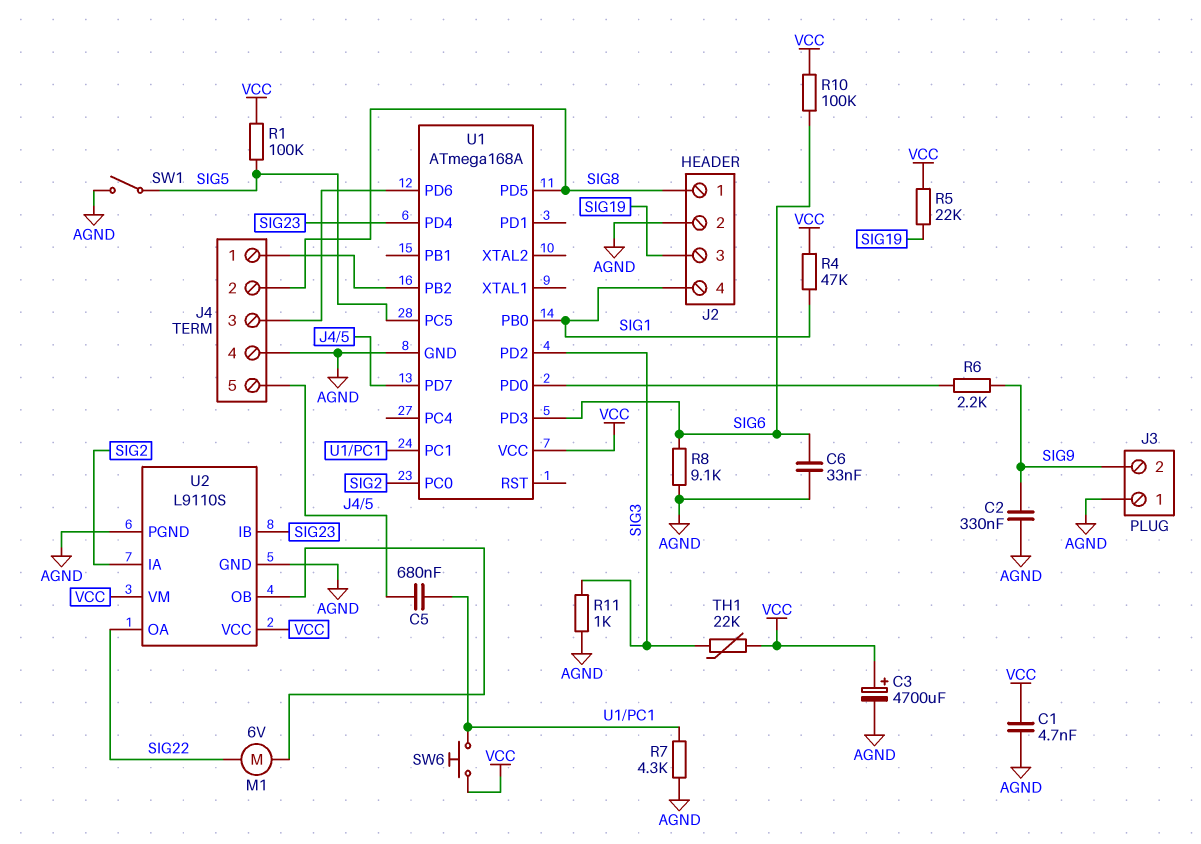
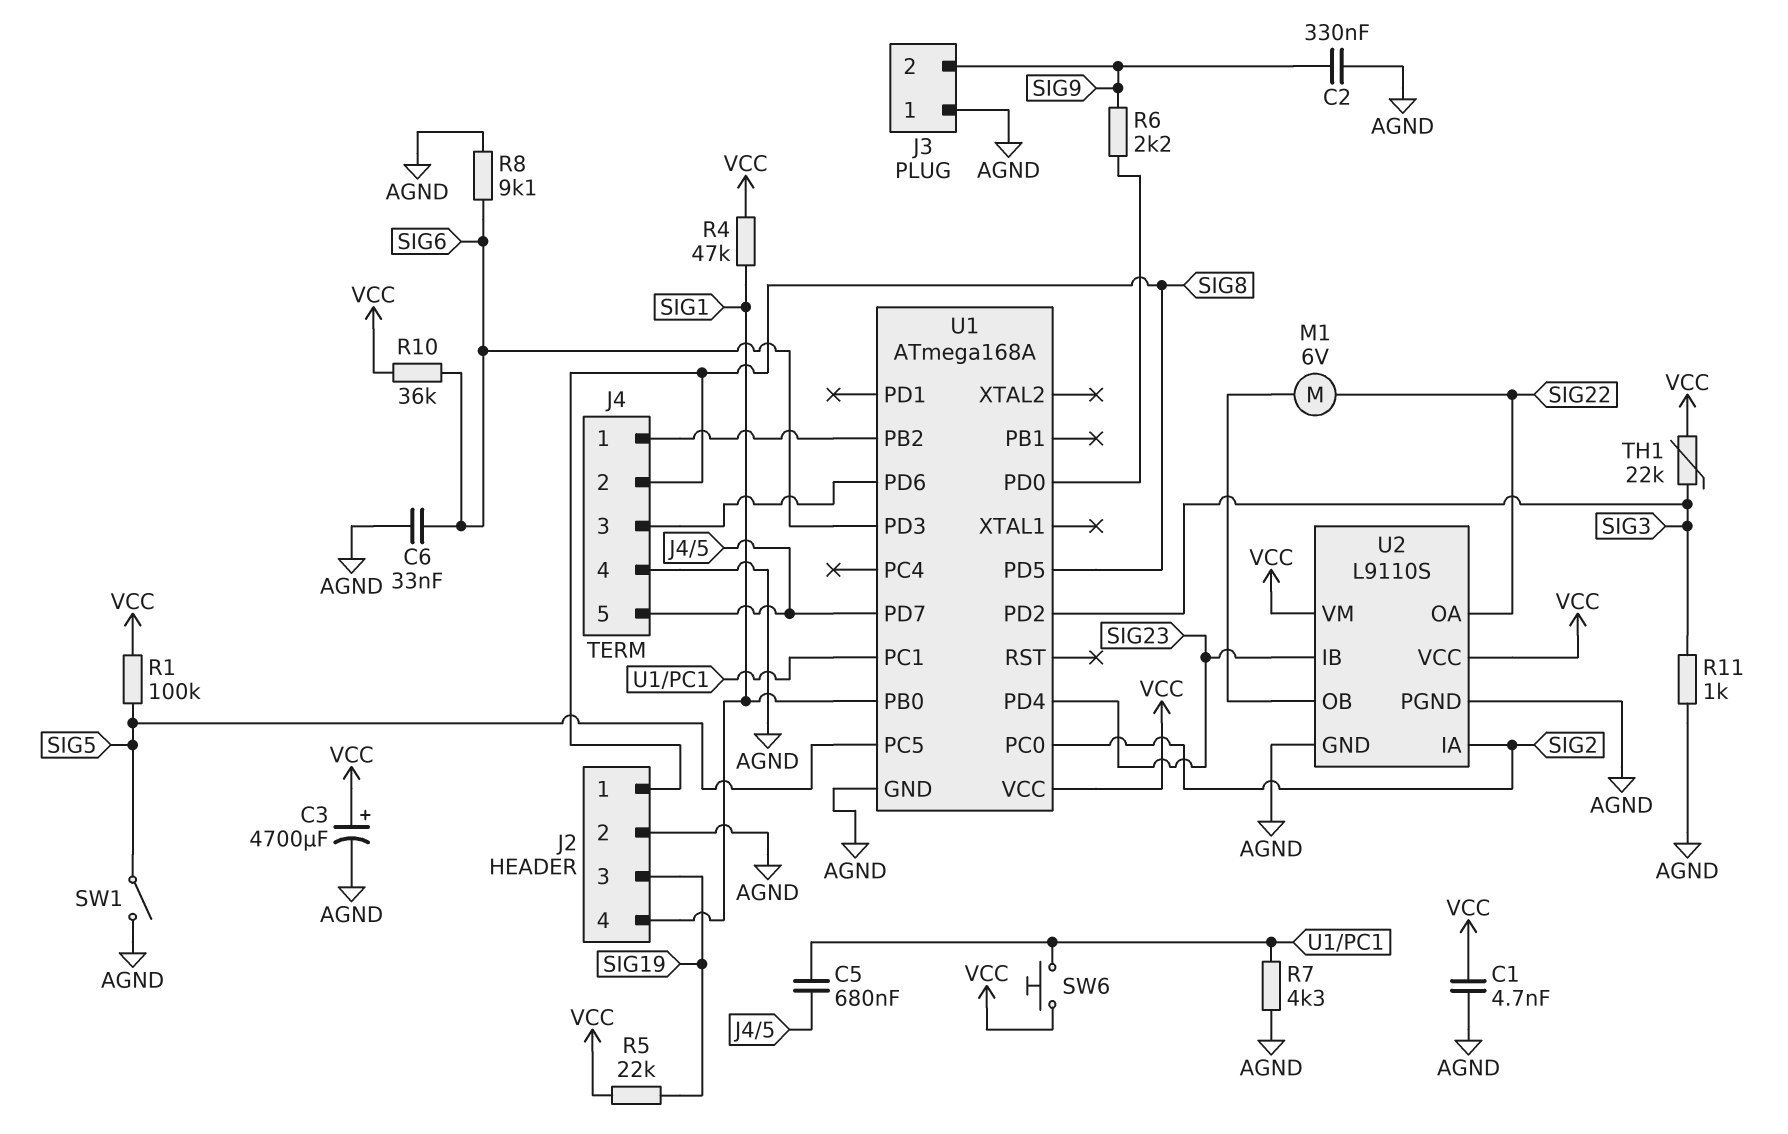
R10: 100k (SIG6, VCC) -> 36k (SIG6, VCC)

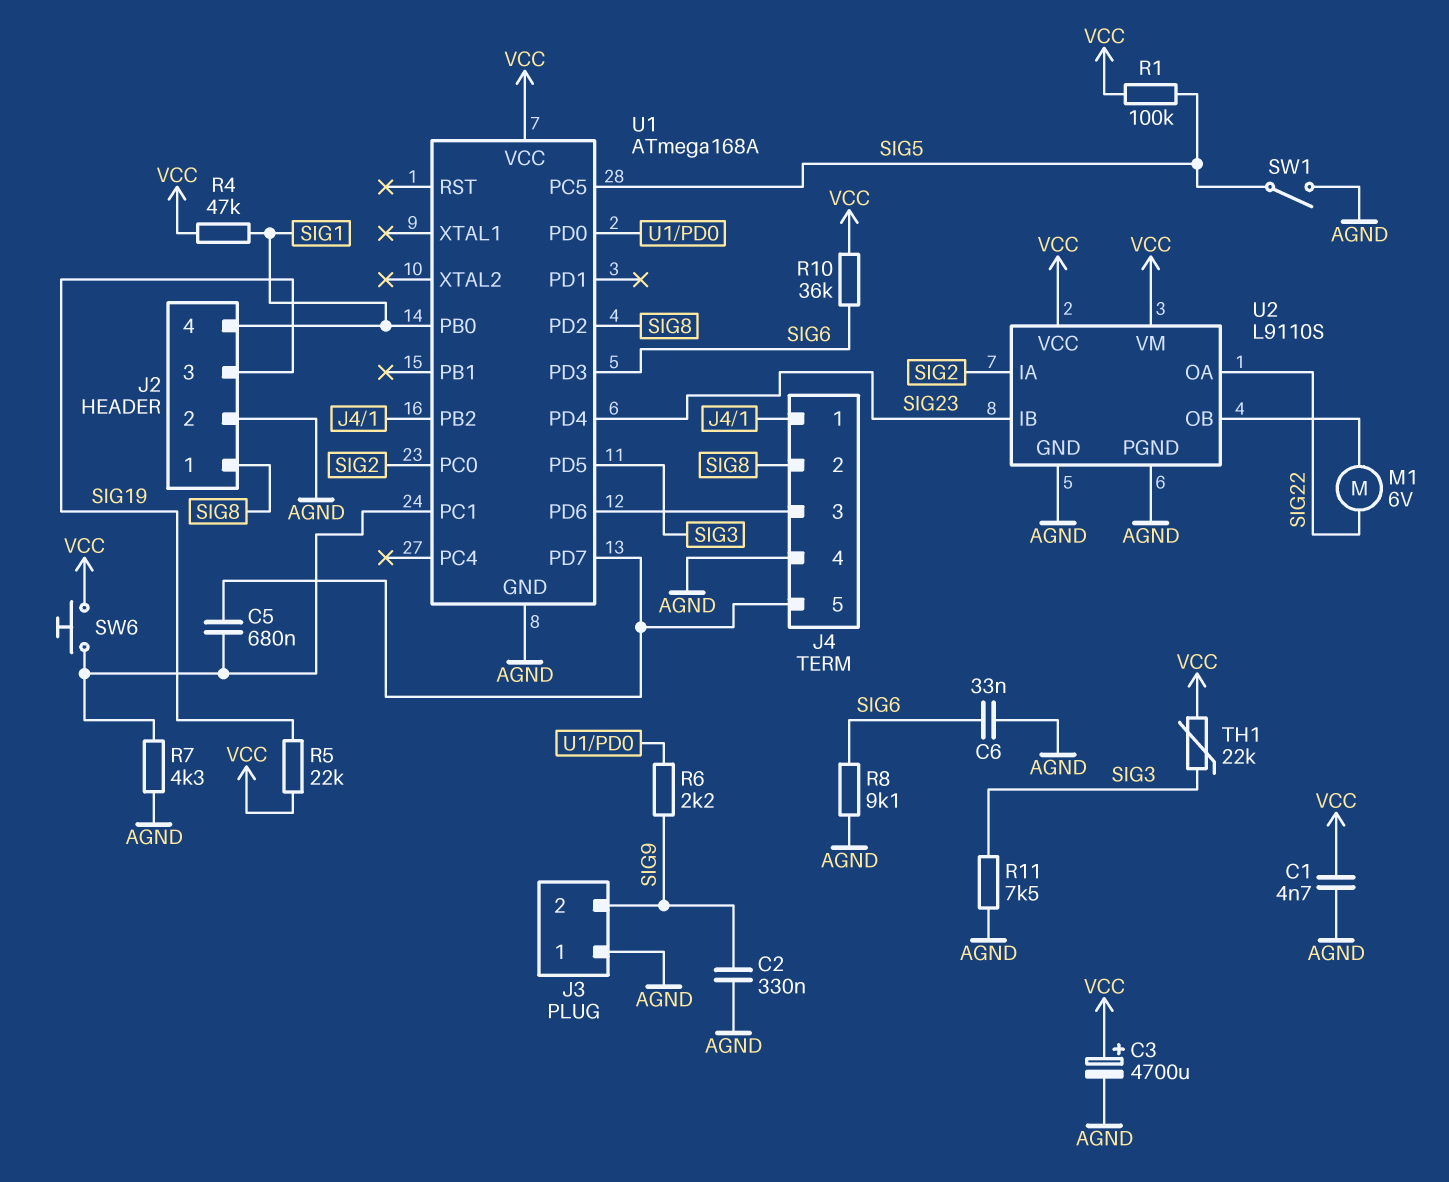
R11: 1k (AGND, SIG3) -> 7.5k (AGND, SIG3)
U1 pin PD2: SIG3 -> SIG8
U1 pin PD5: SIG8 -> SIG3

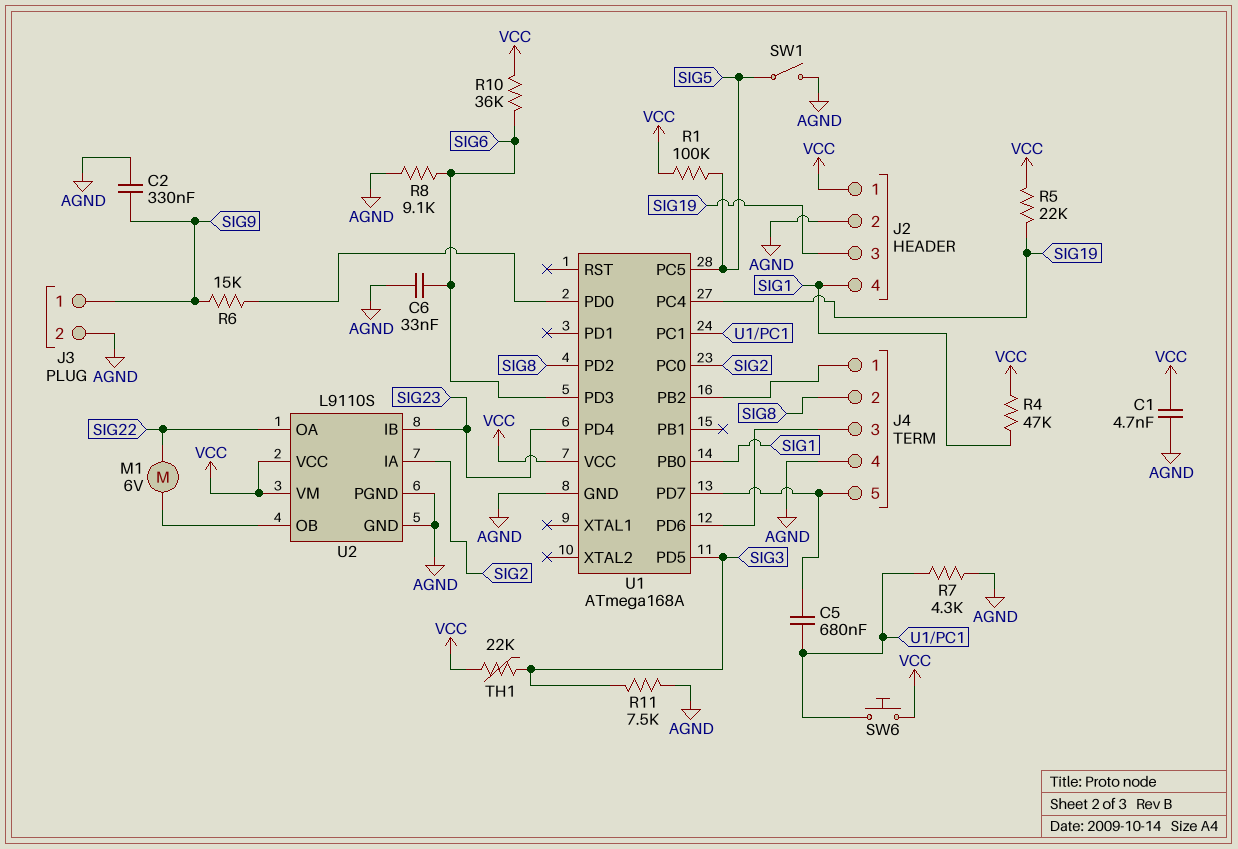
C3: 4700uF (plus VCC, minus AGND) -> none
J2 pin 1: SIG8 -> VCC
J3 pin 1: AGND -> SIG9
J3 pin 2: SIG9 -> AGND
R6: 2.2k (SIG9, U1/PD0) -> 15k (SIG9, U1/PD0)
U1 pin PC4: none -> SIG19

